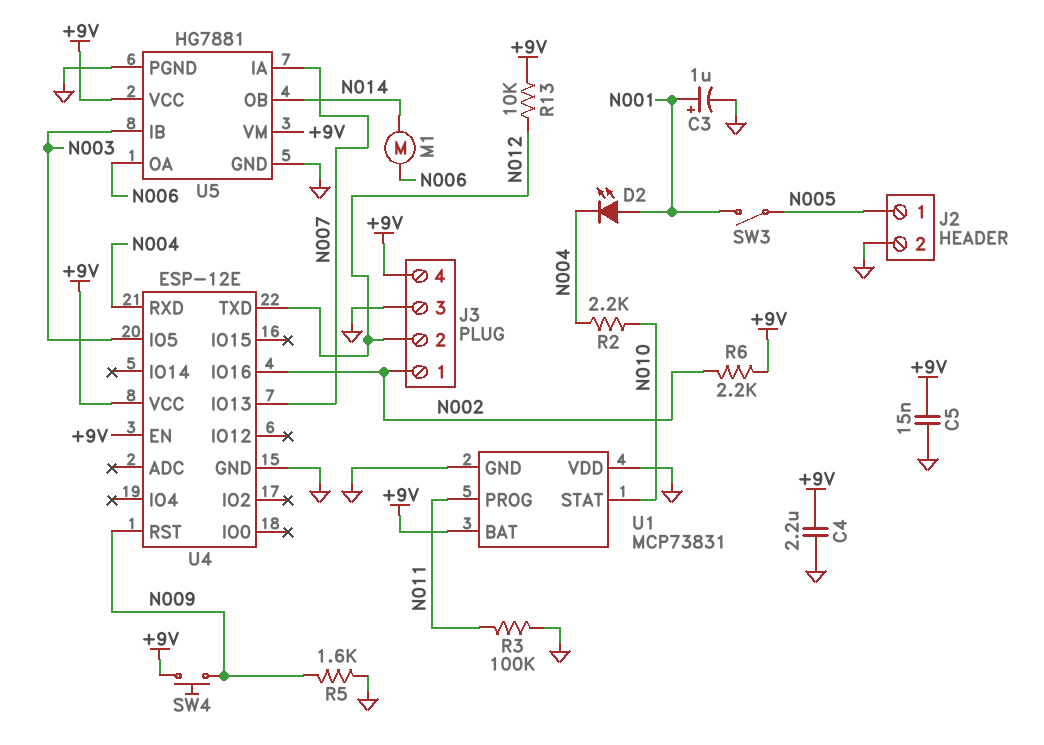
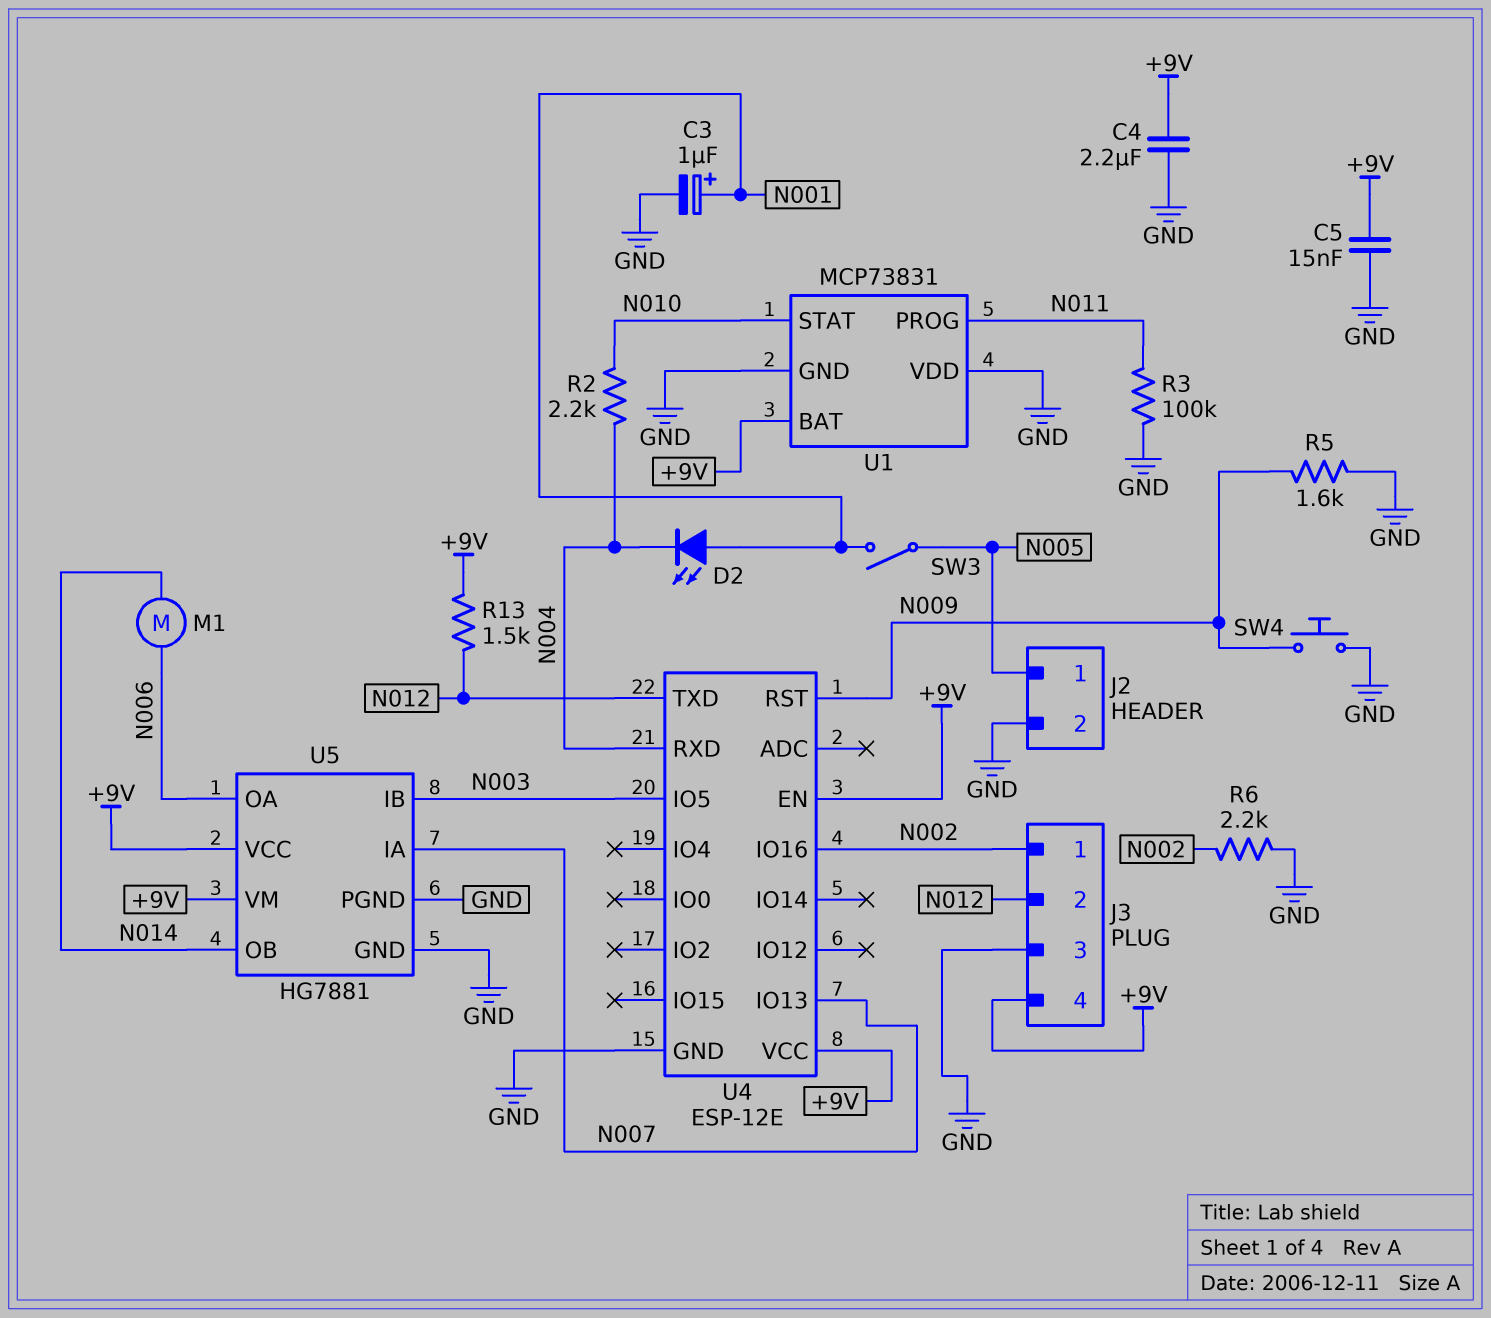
R6: 2.2k (+9V, N002) -> 2.2k (GND, N002)
R13: 10k (+9V, N012) -> 1.5k (+9V, N012)
SW4: button (+9V, N009) -> button (GND, N009)

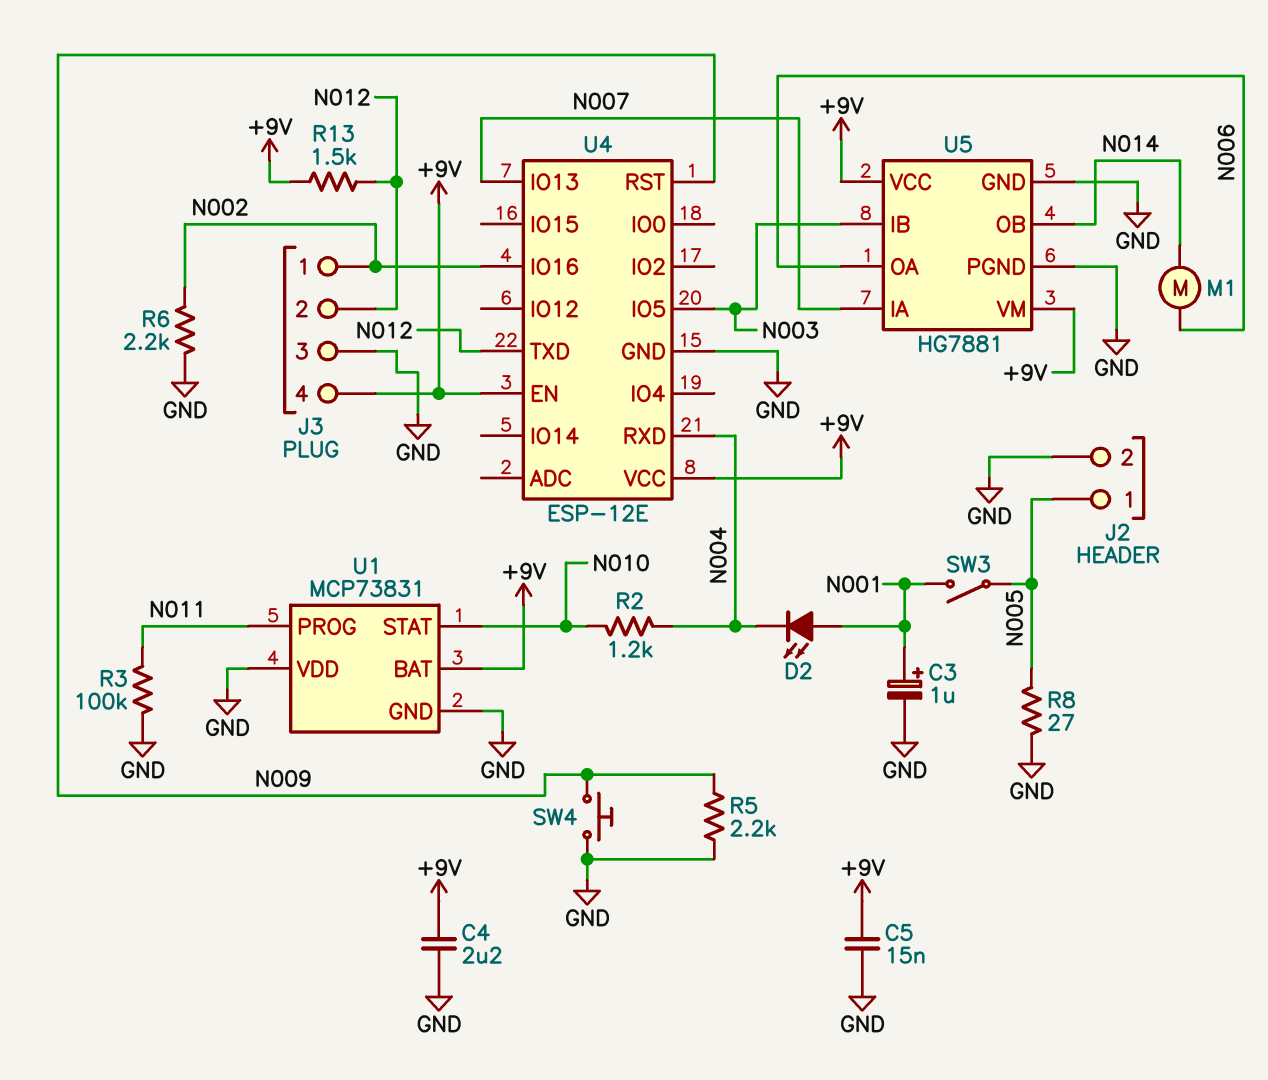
R2: 2.2k (N004, N010) -> 1.2k (N004, N010)
R5: 1.6k (GND, N009) -> 2.2k (GND, N009)
R8: none -> 27 (GND, N005)

